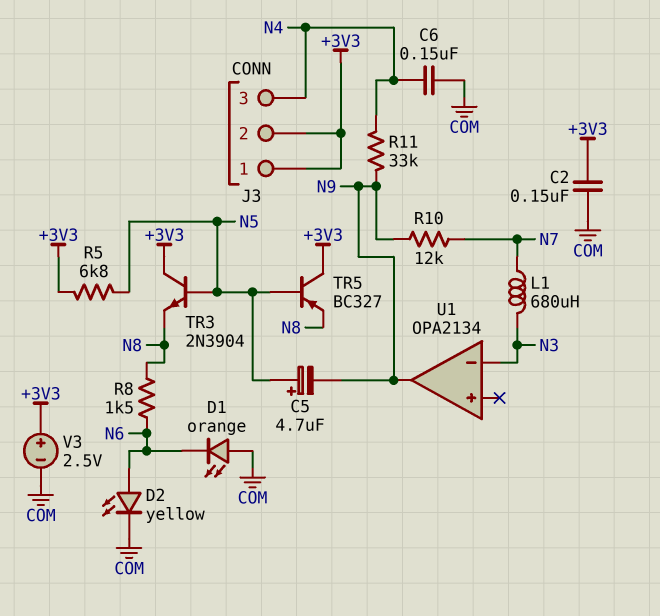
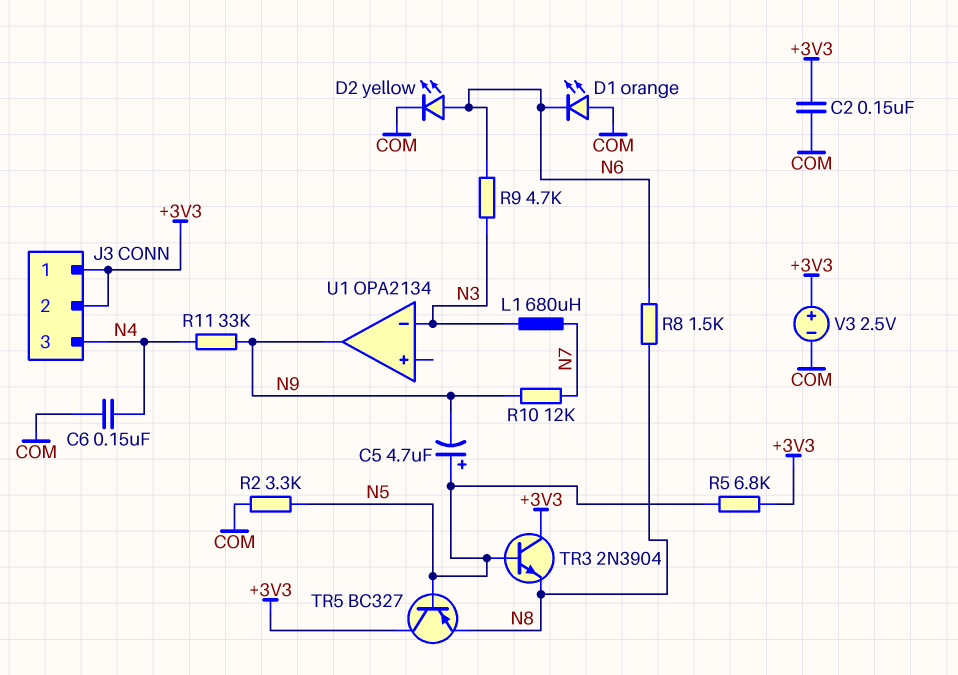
R2: none -> 3.3k (COM, N5)
R9: none -> 4.7k (N3, N6)

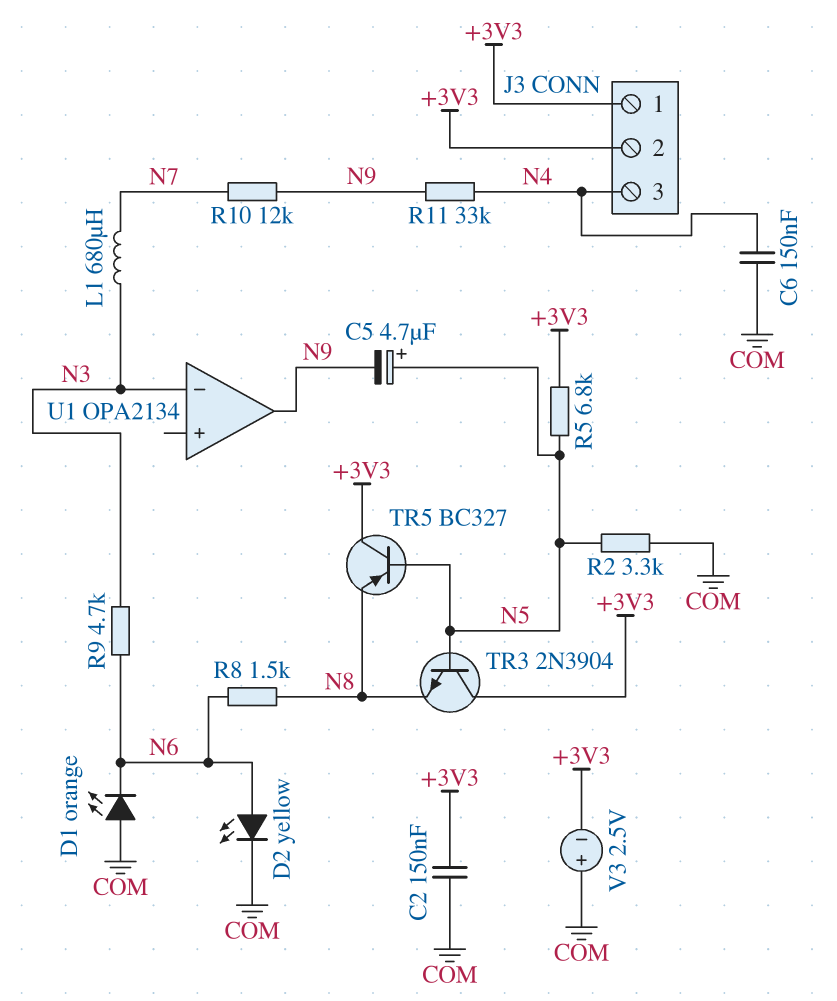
V3: 2.5V (plus +3V3, minus COM) -> 2.5V (plus COM, minus +3V3)

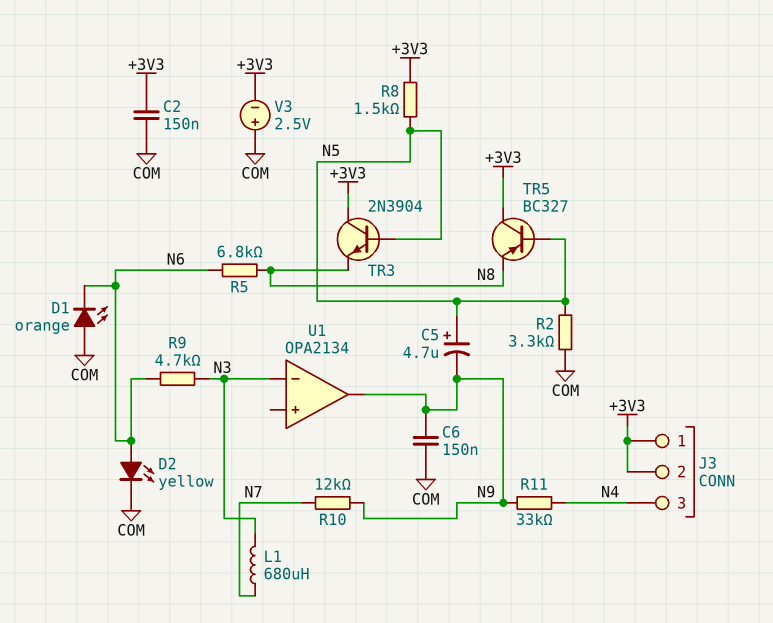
C6: 150nF (COM, N4) -> 150nF (COM, N9)
R5: 6.8k (+3V3, N5) -> 6.8k (N6, N8)
R8: 1.5k (N6, N8) -> 1.5k (+3V3, N5)

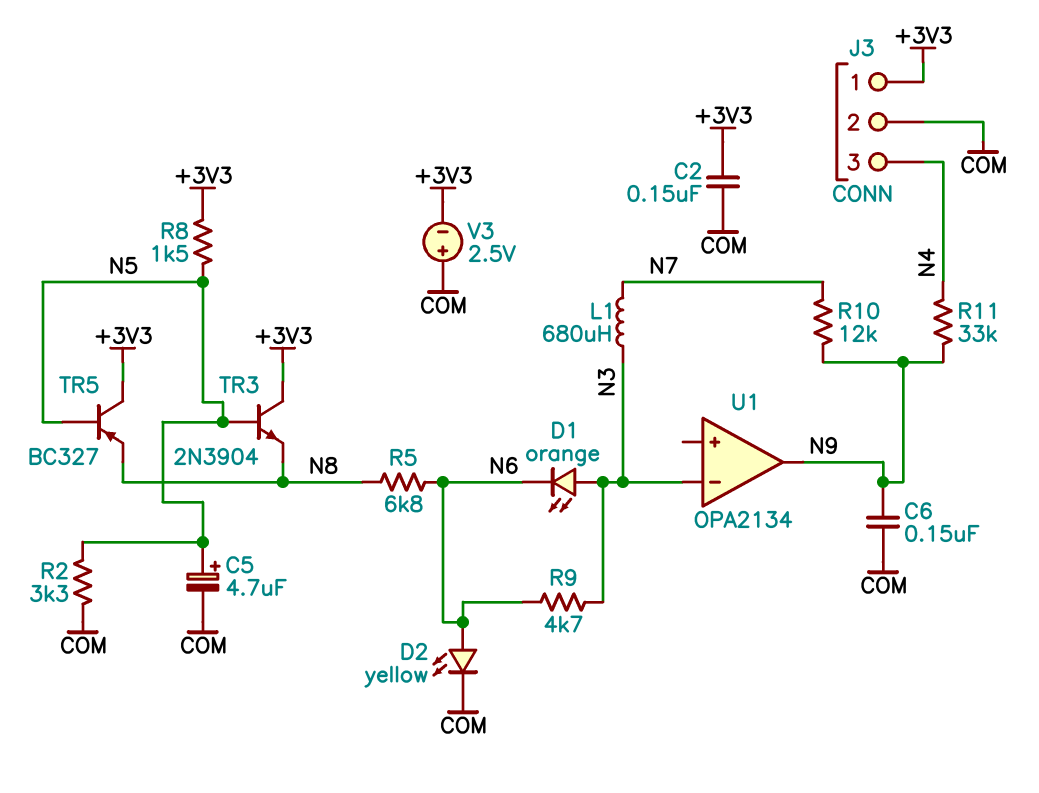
C5: 4.7uF (plus N5, minus N9) -> 4.7uF (plus N5, minus COM)
D1: LED orange (A COM, K N6) -> LED orange (A N3, K N6)
J3 pin 2: +3V3 -> COM

